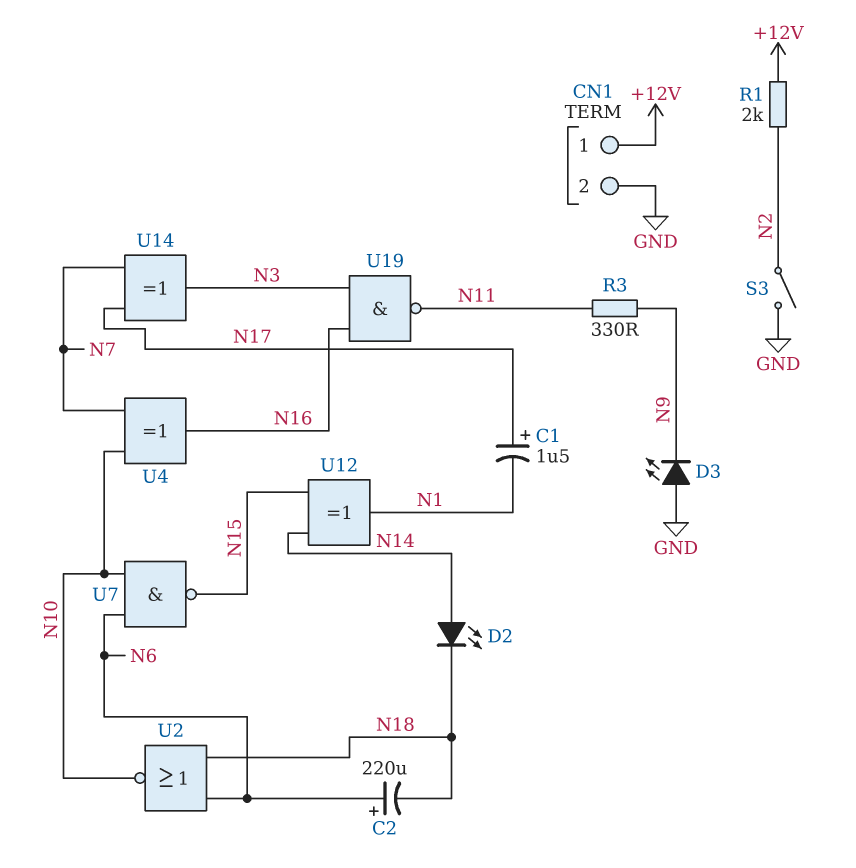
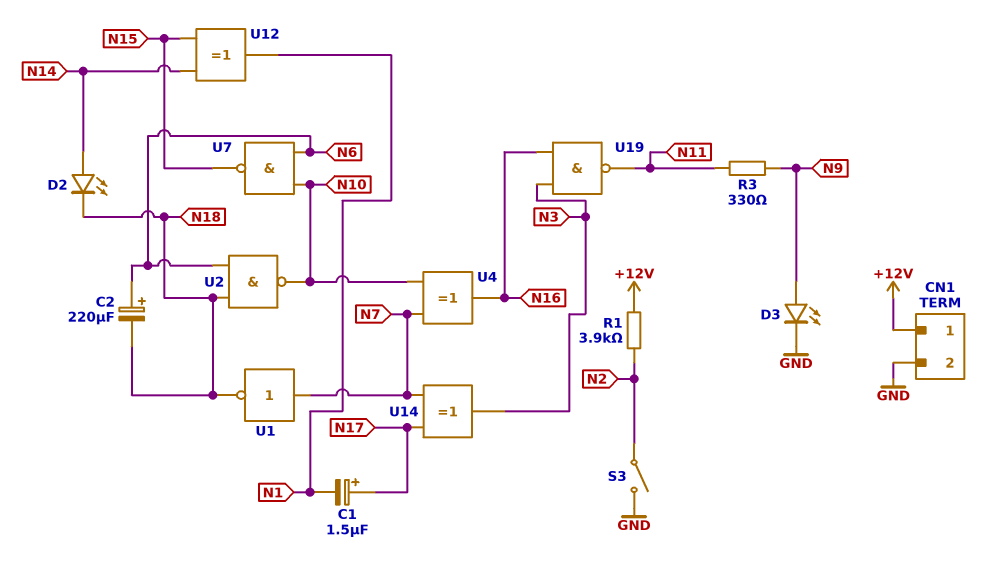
D3: LED (A GND, K N9) -> LED (A N9, K GND)
R1: 2k (+12V, N2) -> 3.9k (+12V, N2)
U1: none -> NOT (in N7, out N18)
U2: NOR (in N6, in N18, out N10) -> NAND (in N6, in N18, out N10)

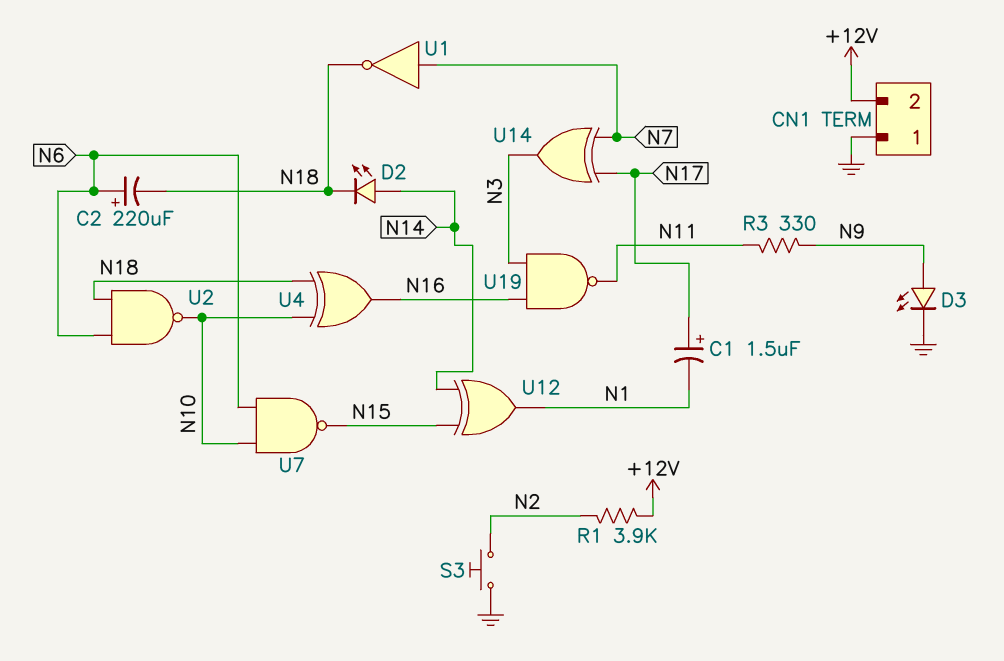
CN1 pin 1: +12V -> GND
CN1 pin 2: GND -> +12V
S3: switch (GND, N2) -> button (GND, N2)
U4: XOR (in N7, in N10, out N16) -> XOR (in N10, in N18, out N16)

